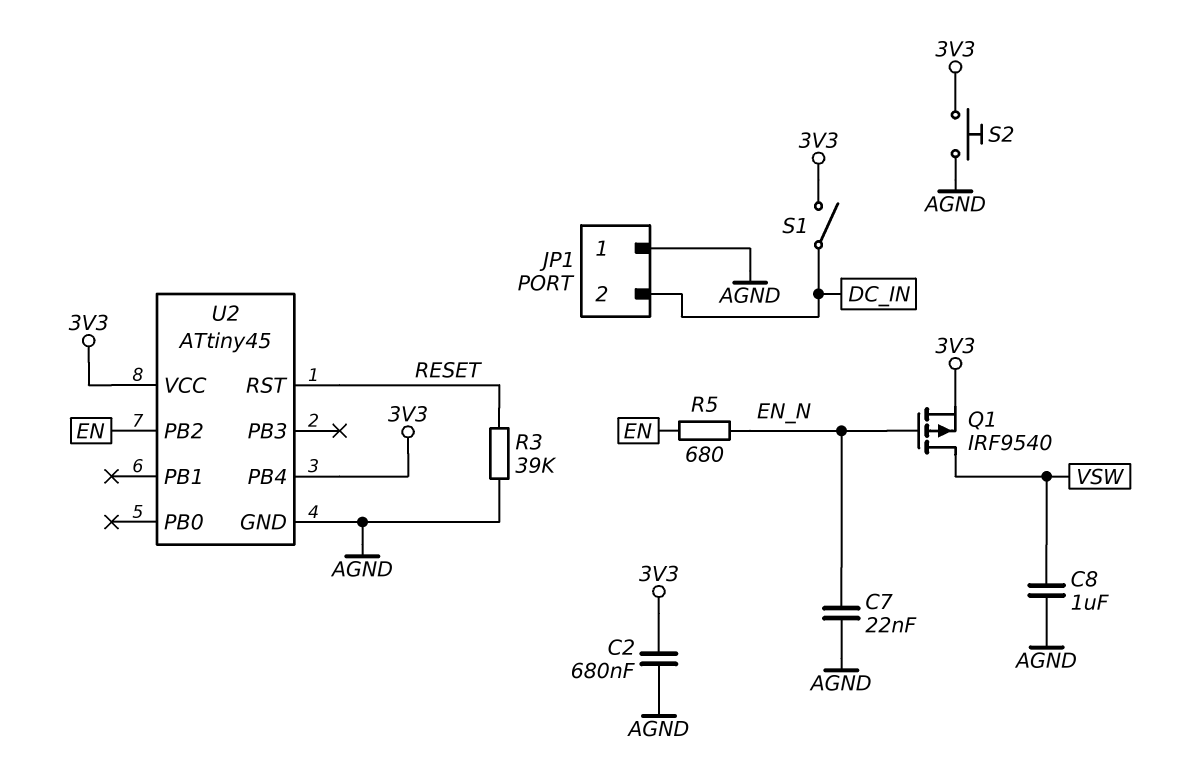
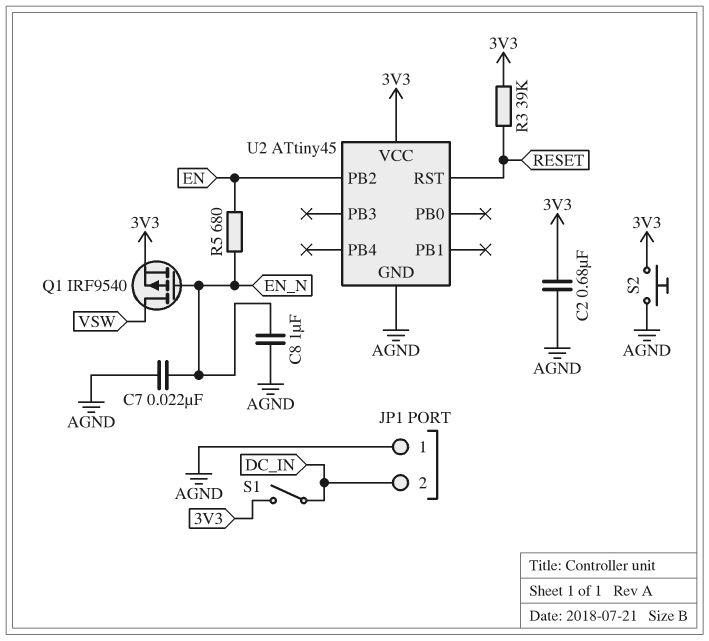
C8: 1uF (AGND, VSW) -> 1uF (AGND, EN_N)
R3: 39k (AGND, RESET) -> 39k (3V3, RESET)
U2 pin PB4: 3V3 -> none

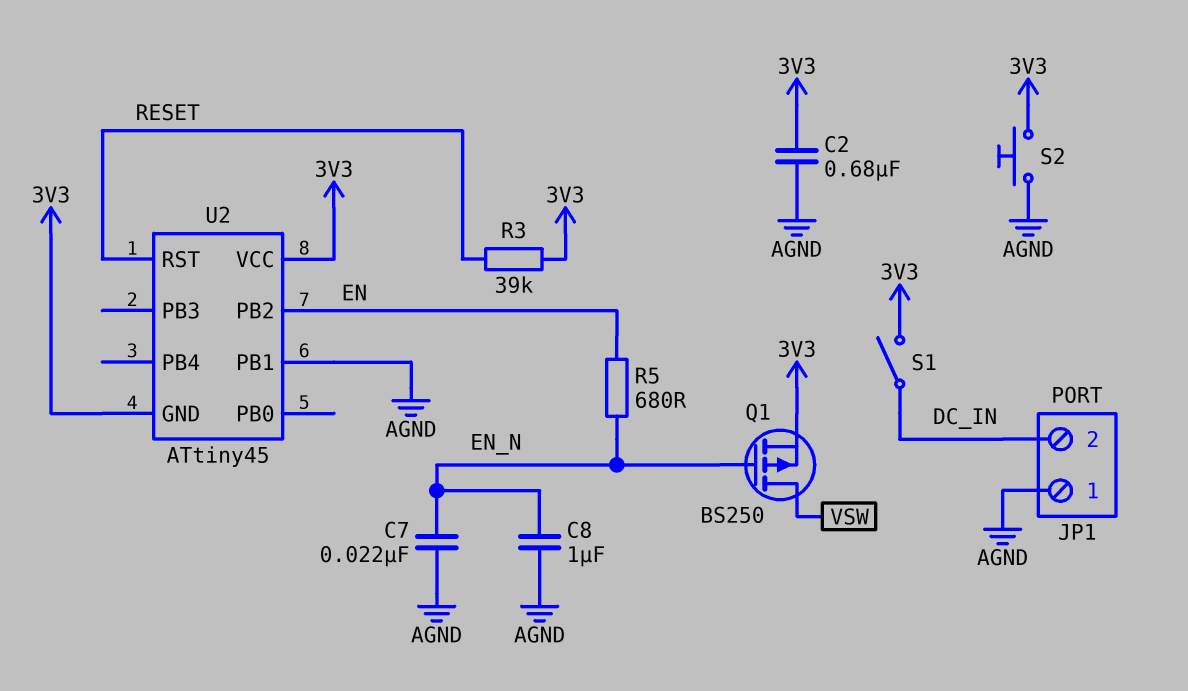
Q1: PMOS IRF9540 (G EN_N, D VSW, S 3V3) -> PMOS BS250 (G EN_N, D VSW, S 3V3)
U2 pin GND: AGND -> 3V3
U2 pin PB1: none -> AGND

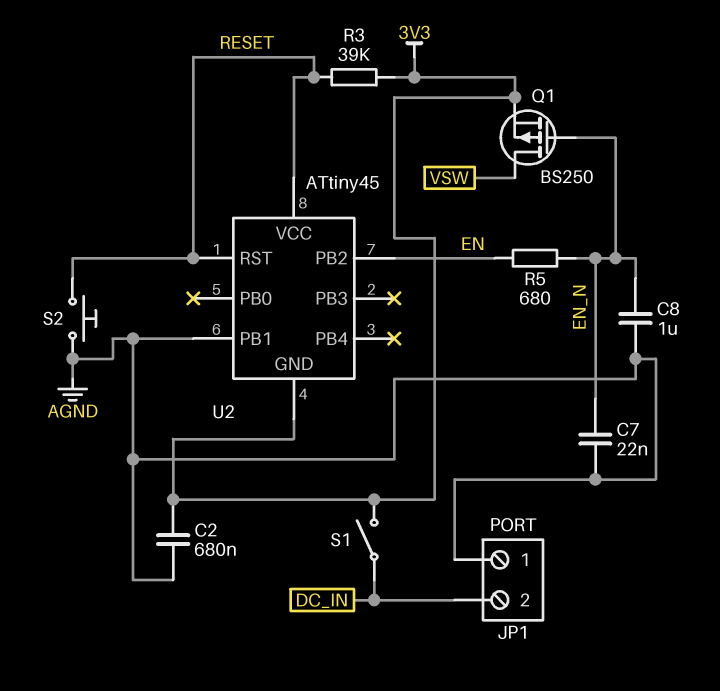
S2: button (3V3, AGND) -> button (AGND, RESET)
U2 pin VCC: 3V3 -> RESET

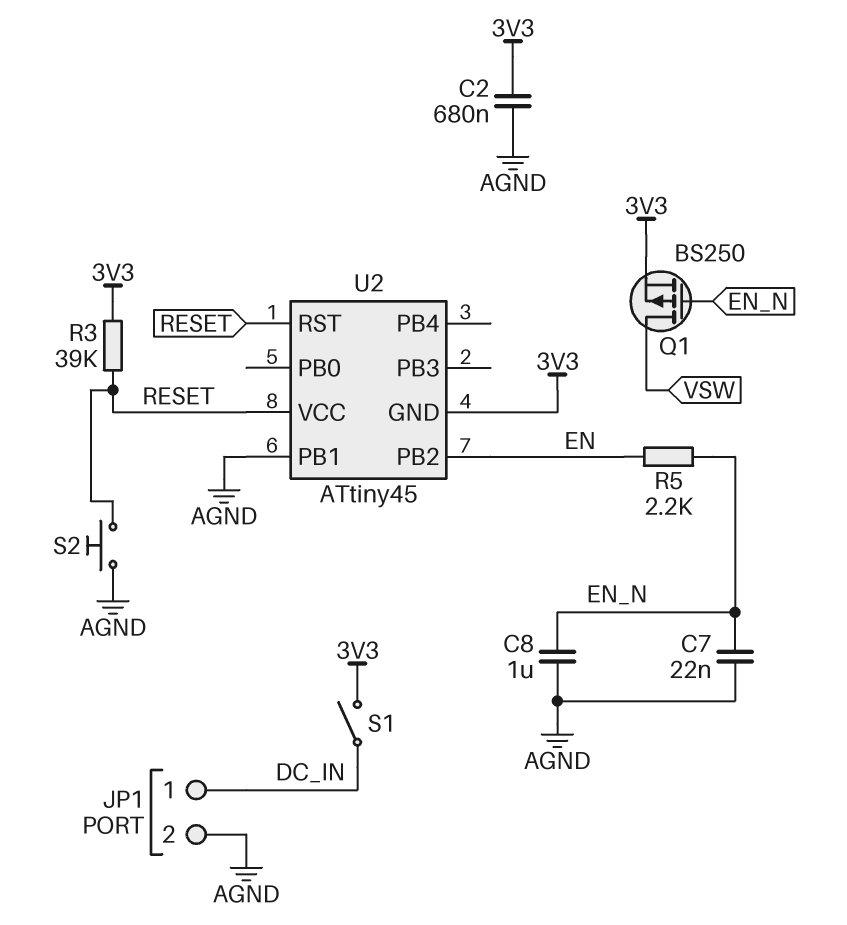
JP1 pin 1: AGND -> DC_IN
JP1 pin 2: DC_IN -> AGND
R5: 680 (EN, EN_N) -> 2.2k (EN, EN_N)

